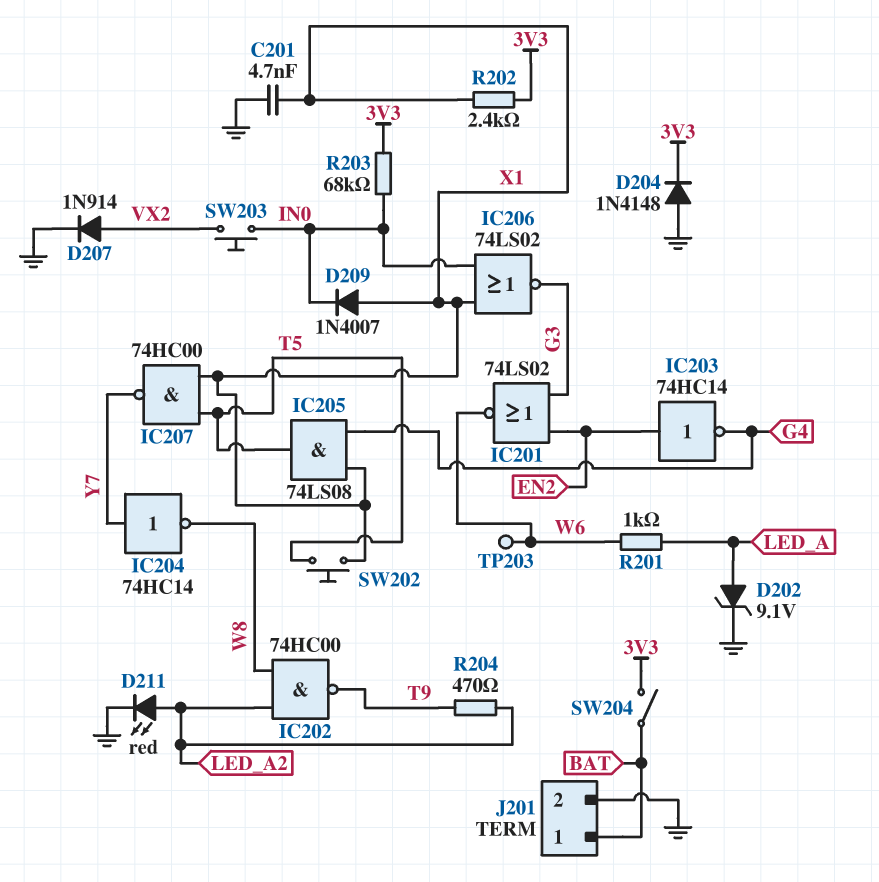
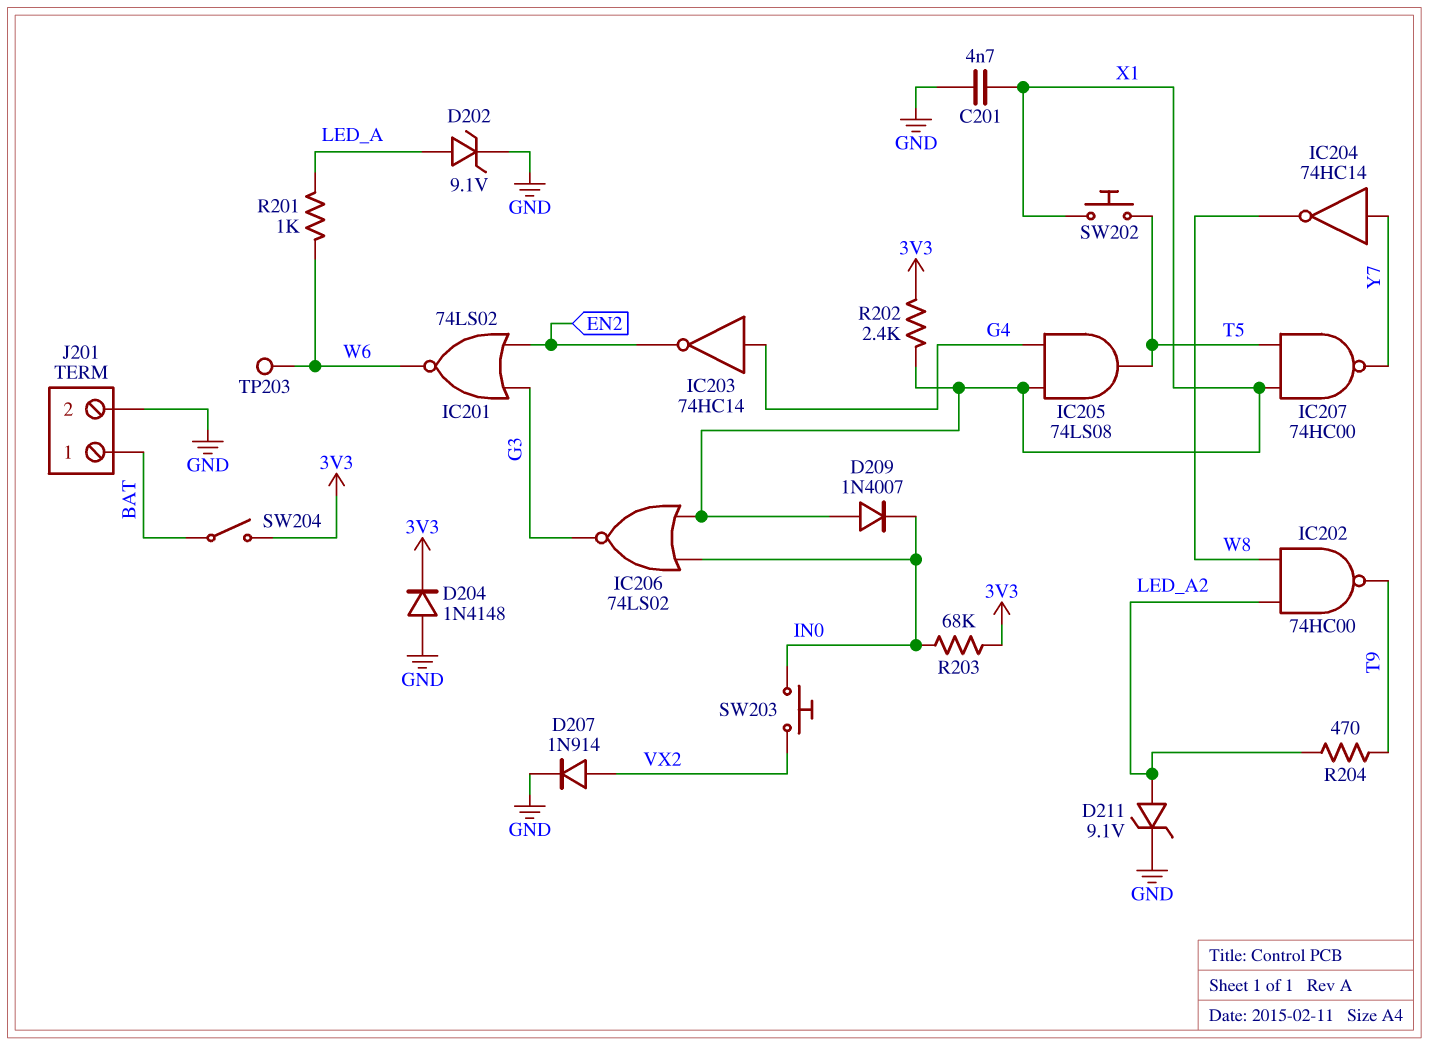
D211: LED red (A LED_A2, K GND) -> zener 9.1V (A LED_A2, K GND)
IC203: NOT 74HC14 (in EN2, out G4) -> NOT 74HC14 (in G4, out EN2)

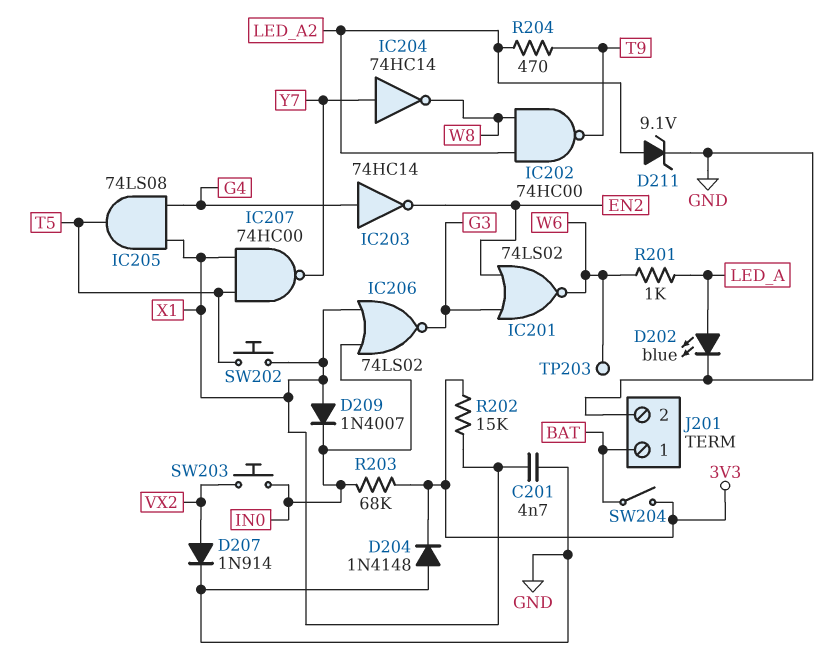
D202: zener 9.1V (A LED_A, K GND) -> LED blue (A LED_A, K GND)
R202: 2.4k (3V3, X1) -> 15k (3V3, X1)

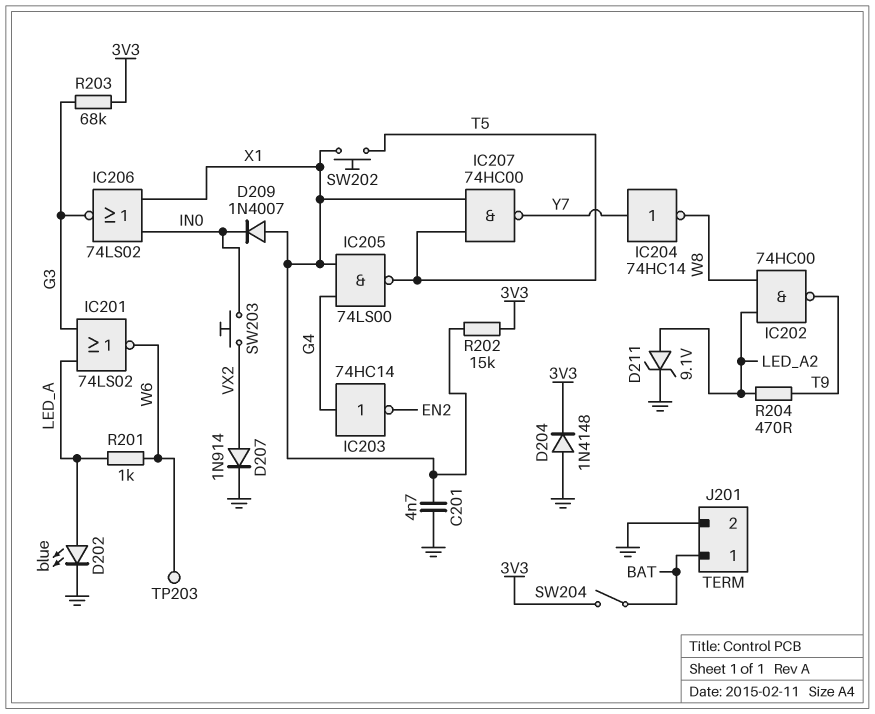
IC201: NOR 74LS02 (in EN2, in G3, out W6) -> NOR 74LS02 (in G3, in LED_A, out W6)
IC205: AND 74LS08 (in G4, in X1, out T5) -> NAND 74LS00 (in G4, in X1, out T5)
R203: 68k (3V3, IN0) -> 68k (3V3, G3)

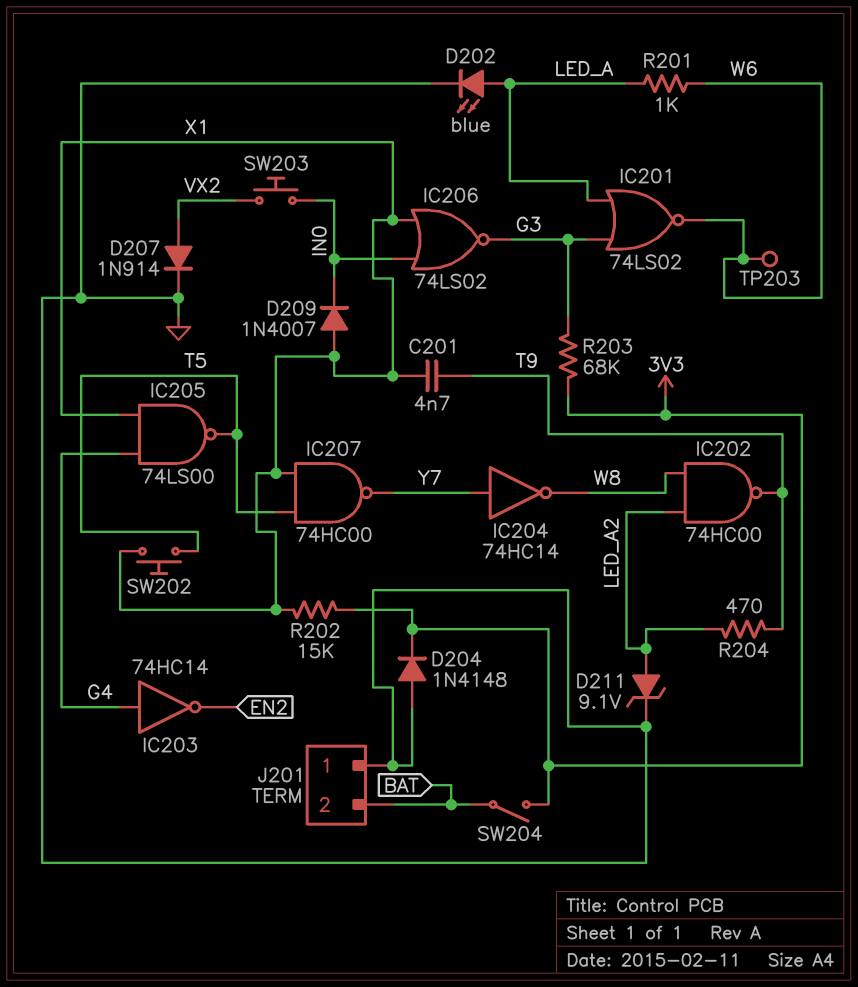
C201: 4.7nF (GND, X1) -> 4.7nF (T9, X1)
J201 pin 1: BAT -> GND
J201 pin 2: GND -> BAT

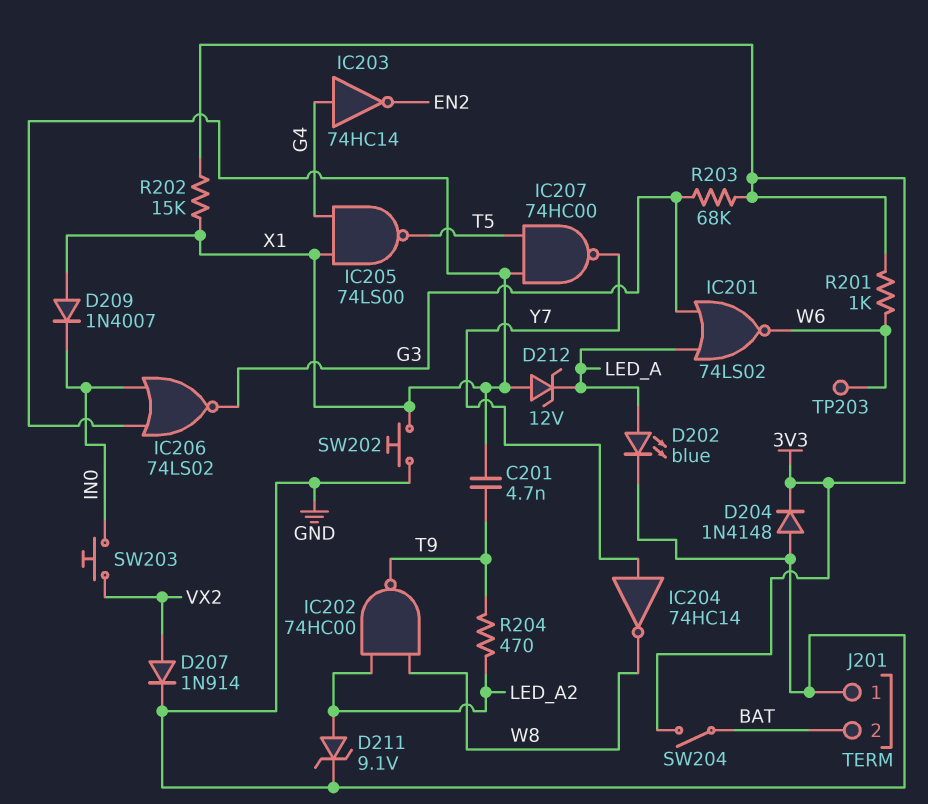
D212: none -> zener 12V (A X1, K LED_A)
R201: 1k (LED_A, W6) -> 1k (3V3, W6)
SW202: button (T5, X1) -> button (GND, X1)

